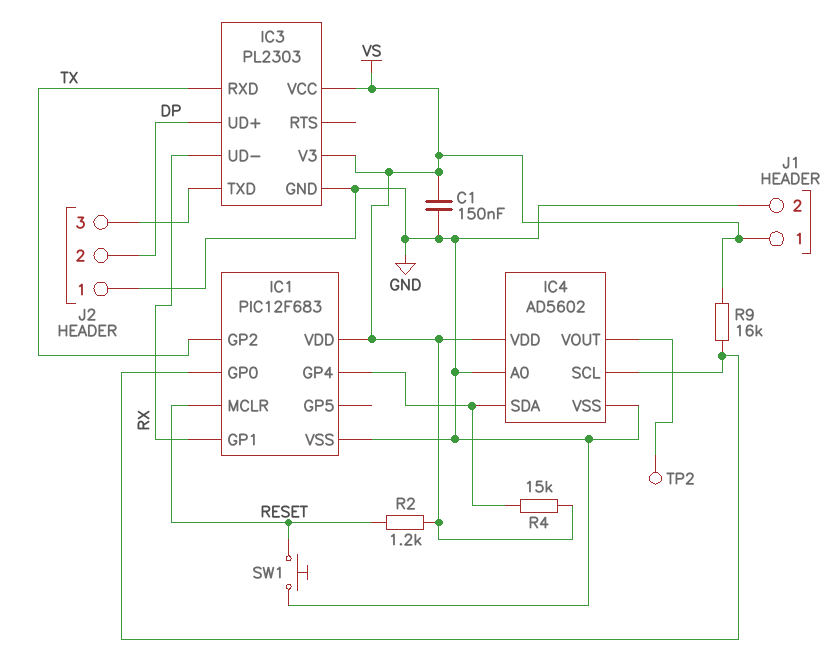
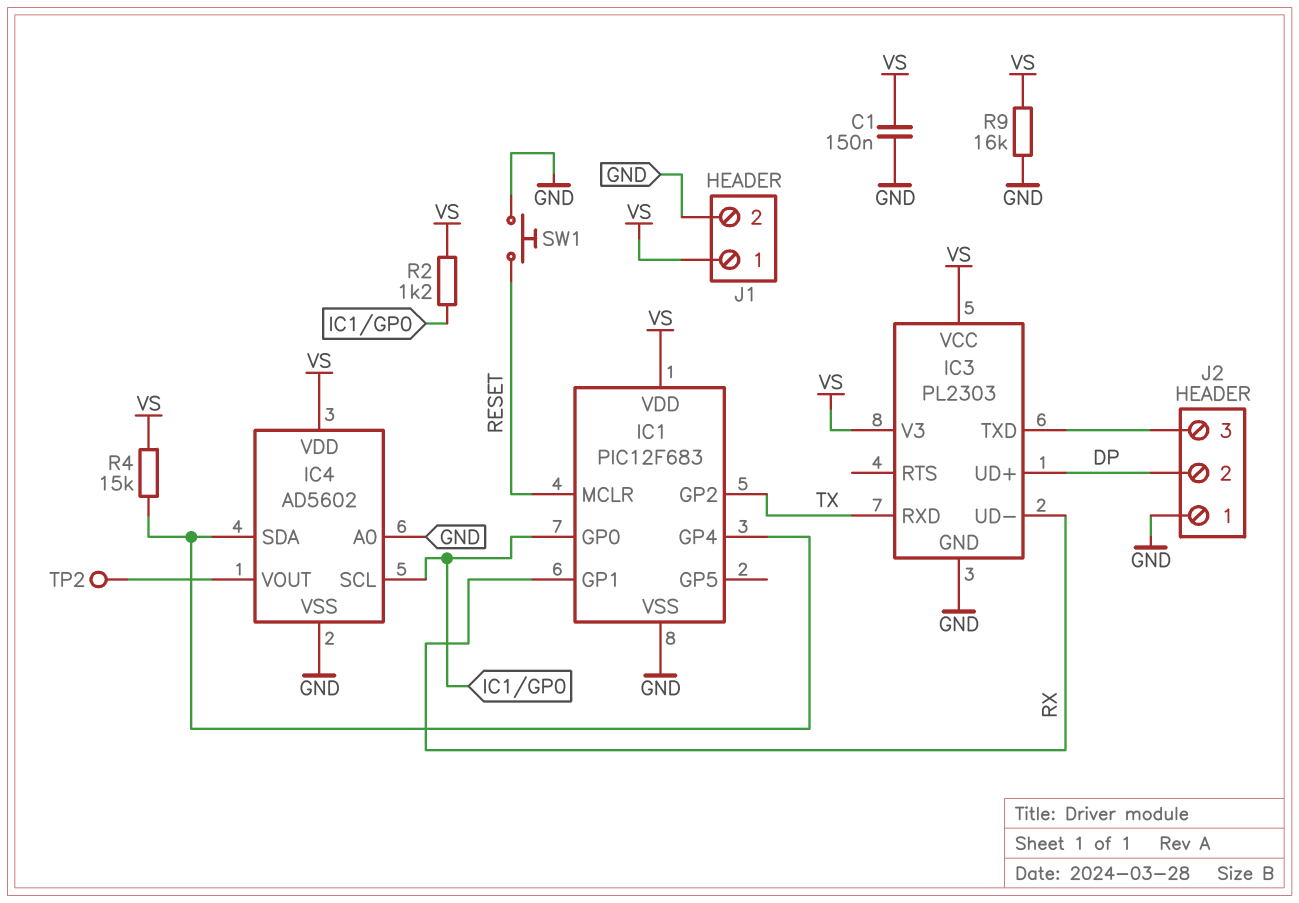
R2: 1.2k (RESET, VS) -> 1.2k (IC1/GP0, VS)
R9: 16k (IC1/GP0, VS) -> 16k (GND, VS)

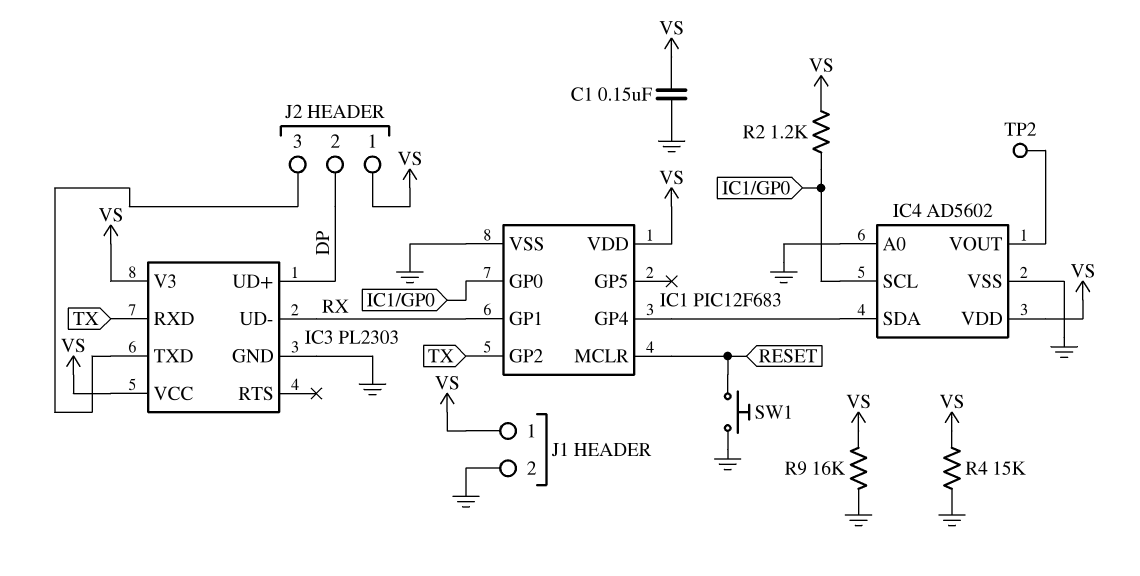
J2 pin 1: GND -> VS
R4: 15k (IC1/GP4, VS) -> 15k (GND, VS)

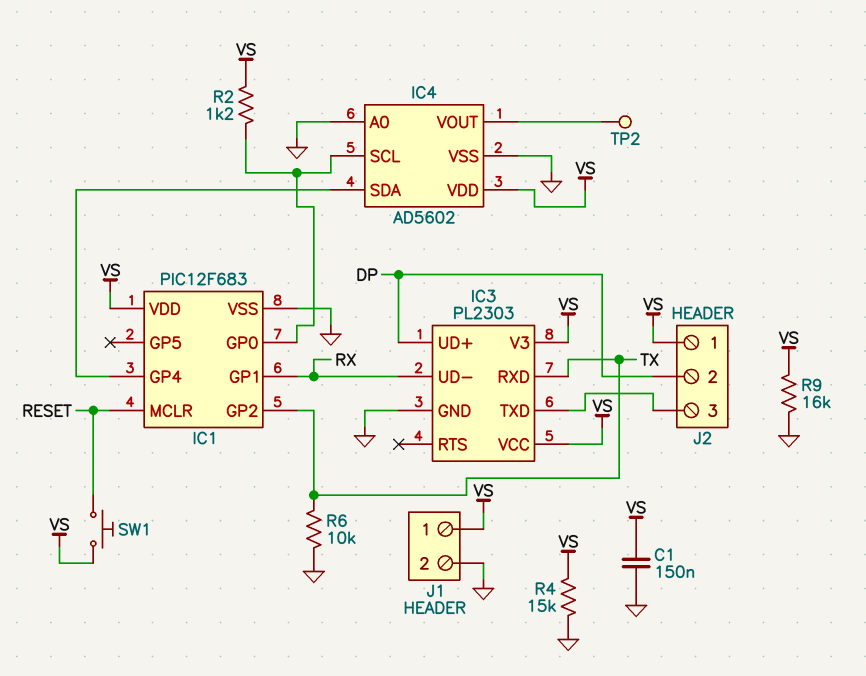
R6: none -> 10k (GND, TX)
SW1: button (GND, RESET) -> button (RESET, VS)

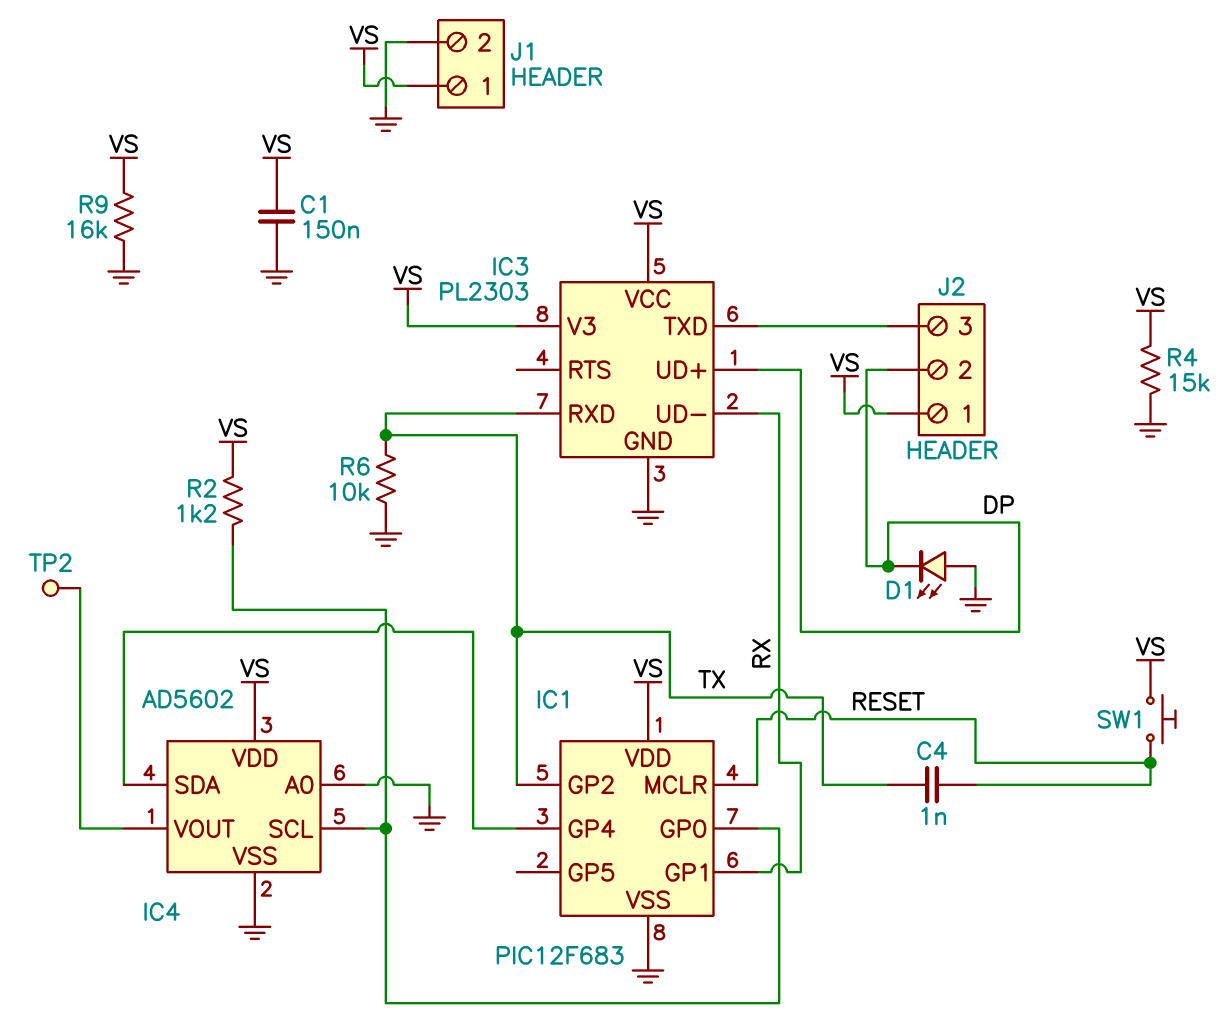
C4: none -> 1nF (RESET, TX)
D1: none -> LED (A GND, K DP)

